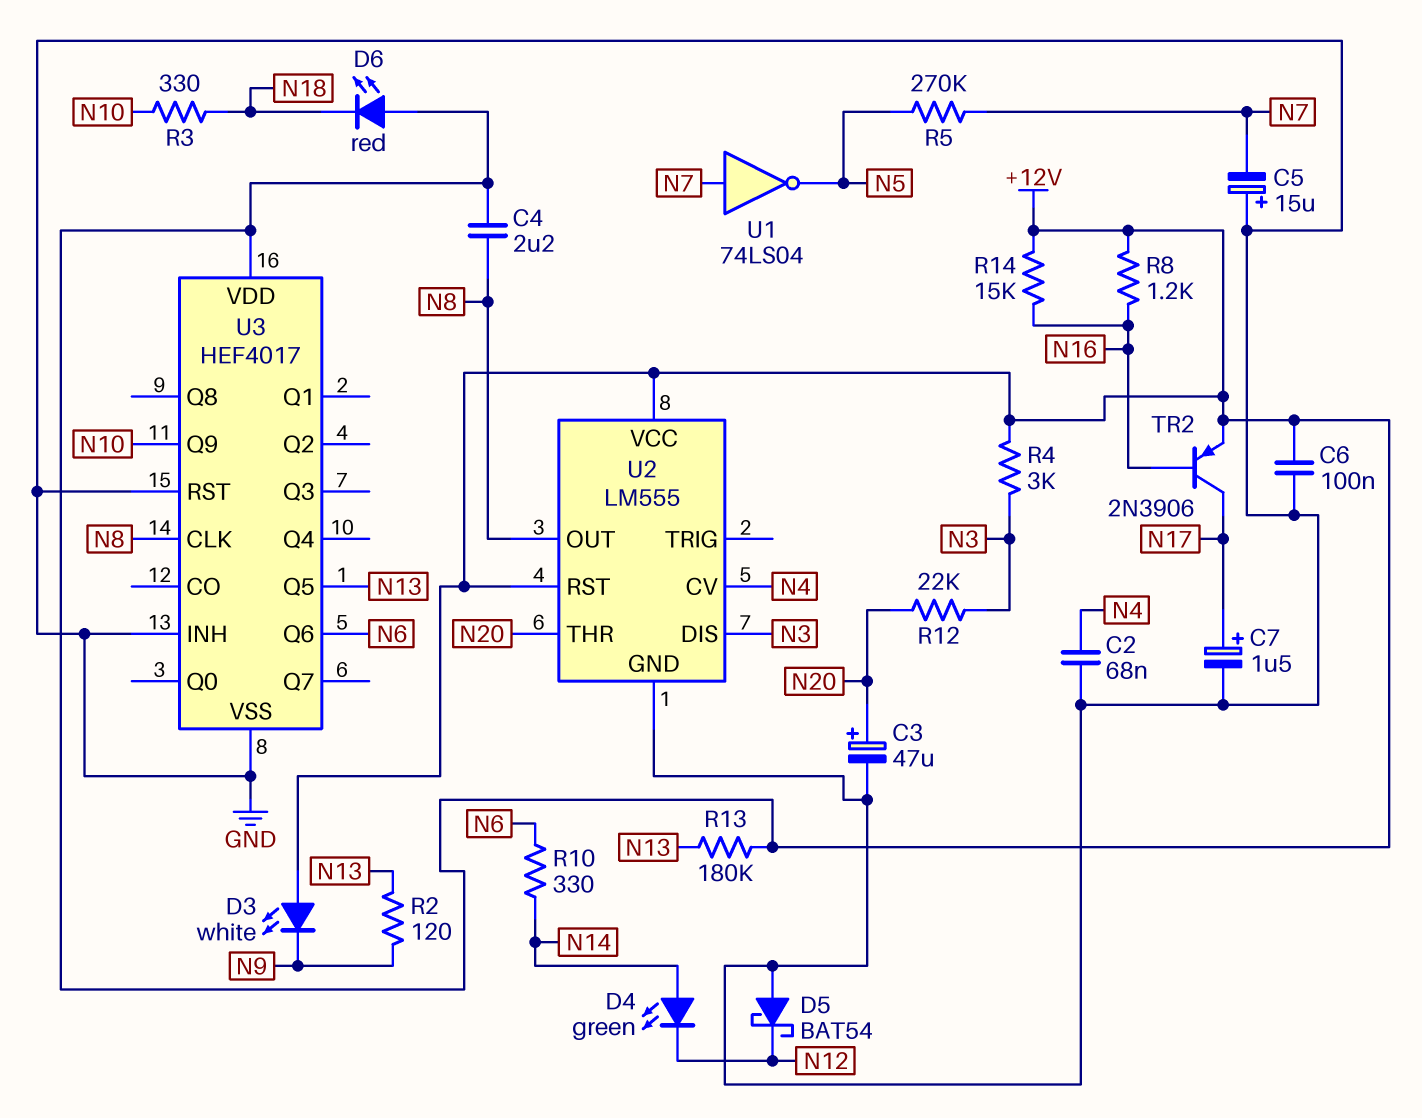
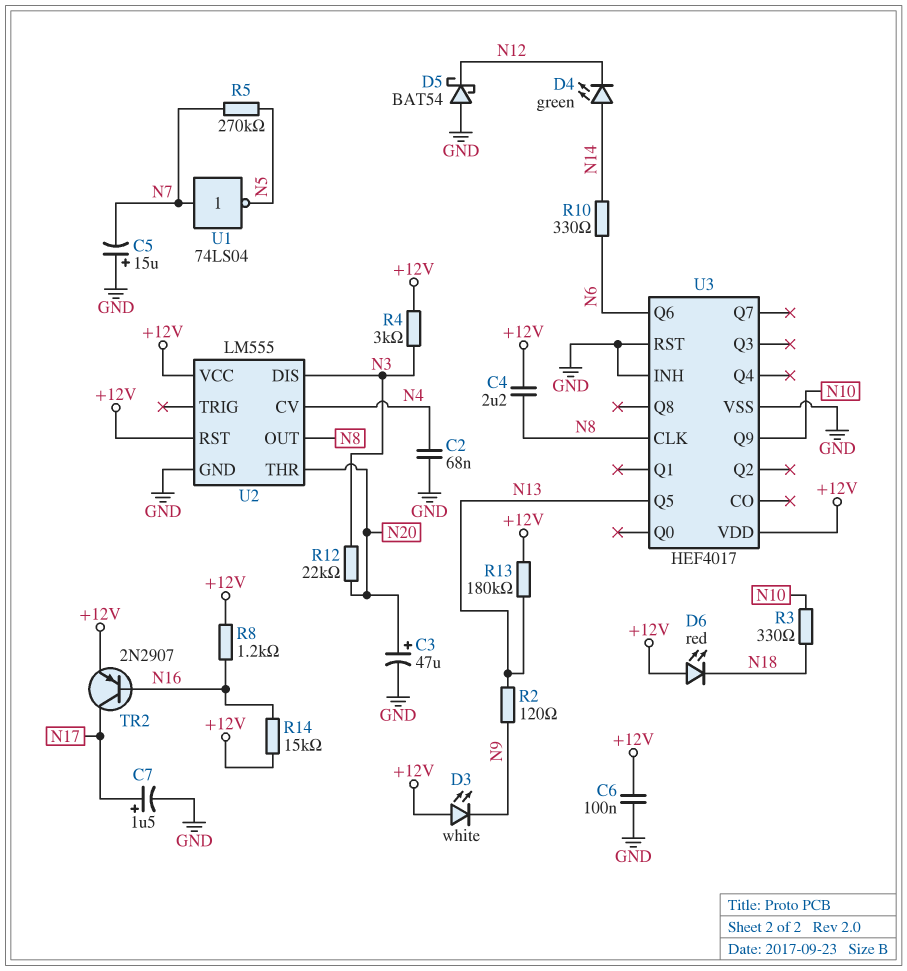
TR2: PNP 2N3906 (B N16, C N17, E +12V) -> PNP 2N2907 (B N16, C N17, E +12V)

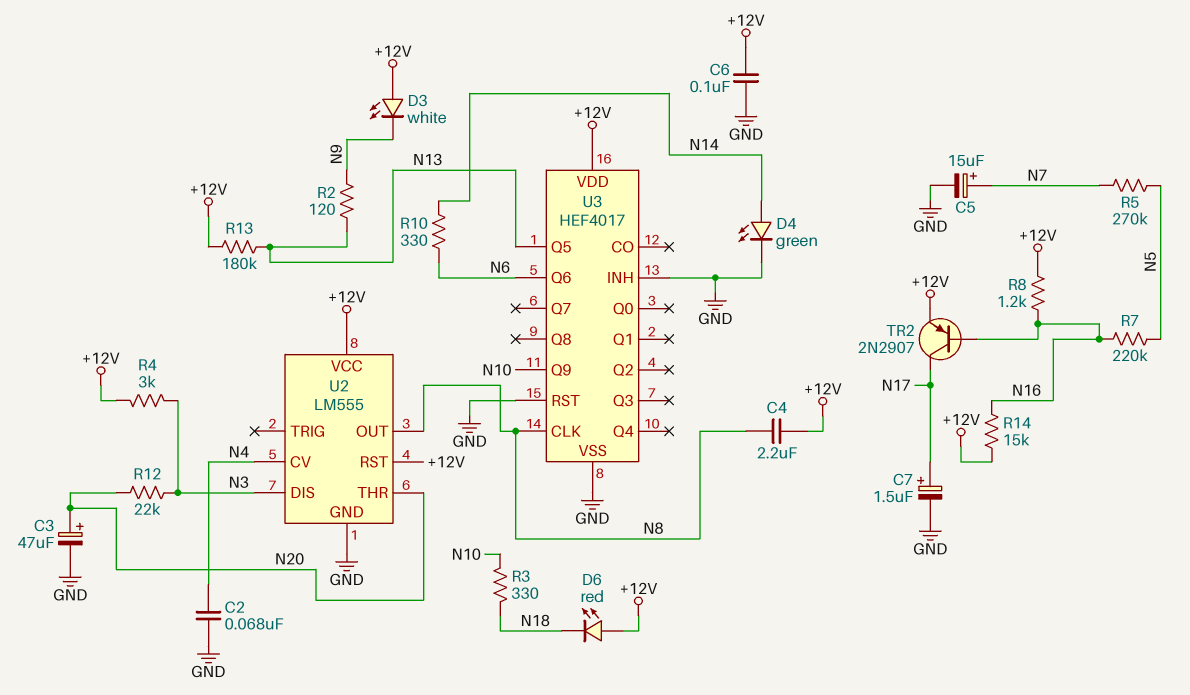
C5: 15uF (plus GND, minus N7) -> 15uF (plus N7, minus GND)
D4: LED green (A N14, K N12) -> LED green (A N14, K GND)
D5: schottky BAT54 (A GND, K N12) -> none
R7: none -> 220k (N5, N16)
U1: NOT 74LS04 (in N7, out N5) -> none

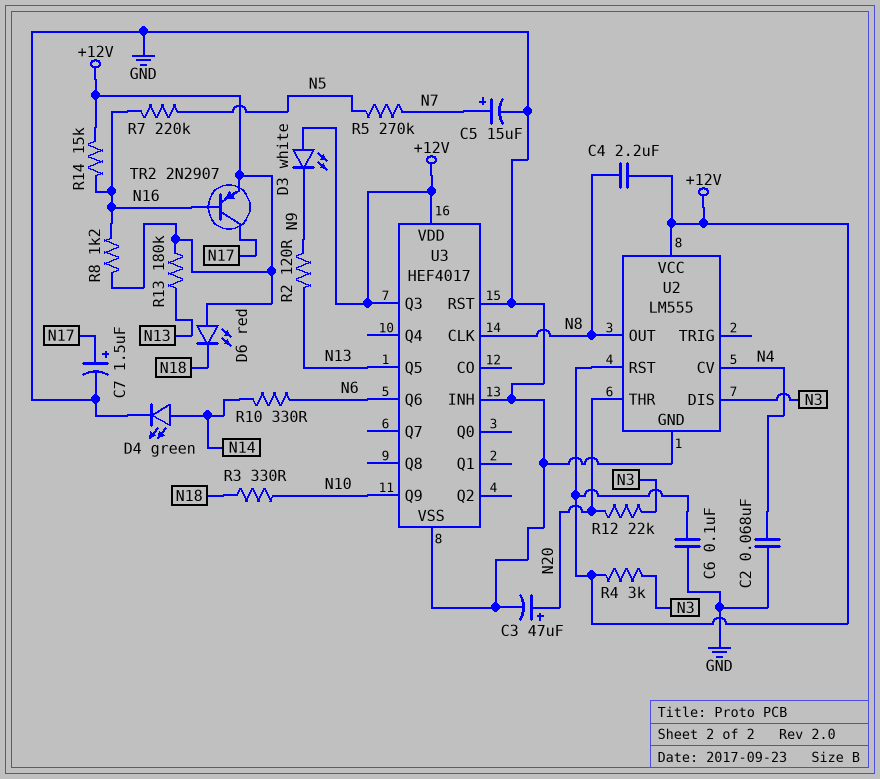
U3 pin Q3: none -> +12V

